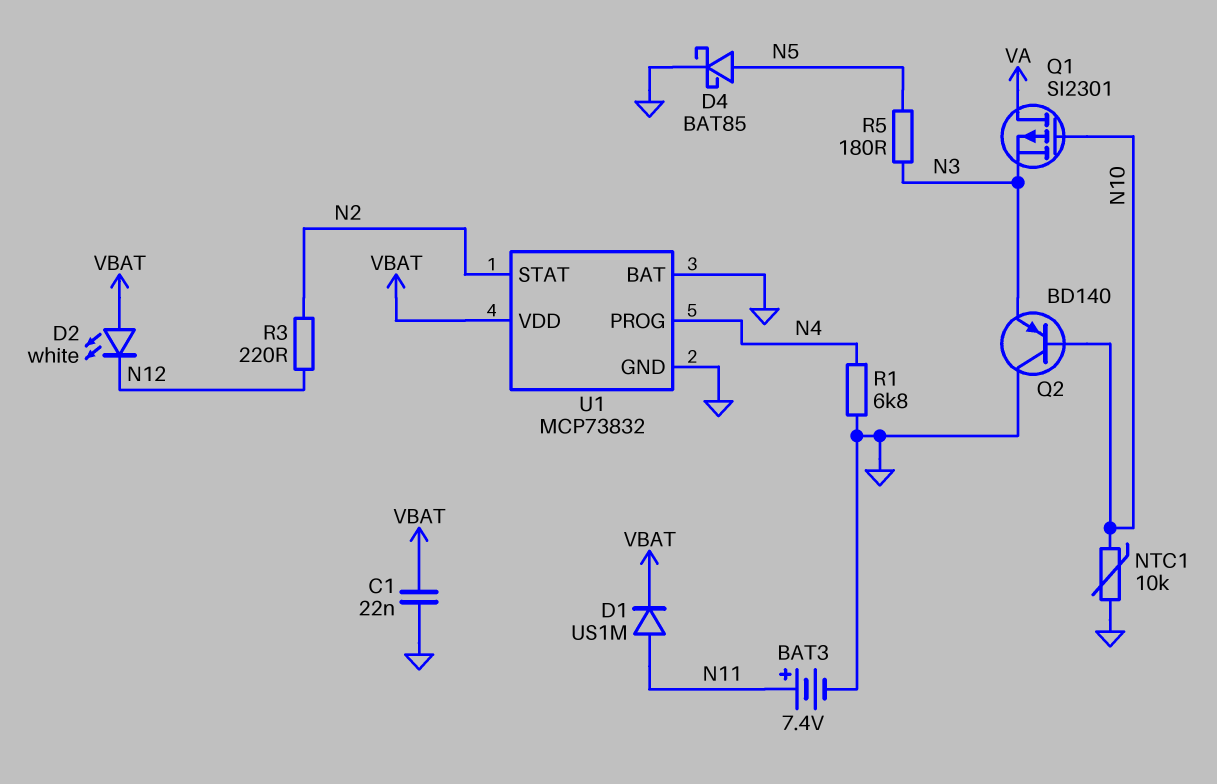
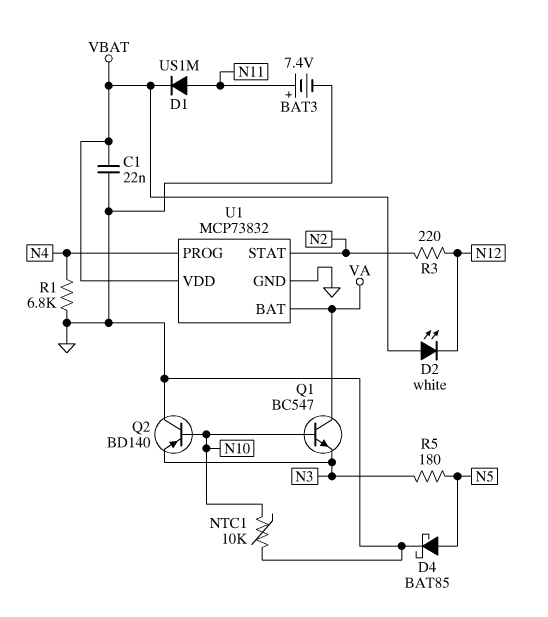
Q1: PMOS SI2301 (G N10, D VA, S N3) -> NPN BC547 (B N10, C VA, E N3)
U1 pin BAT: GND -> VA

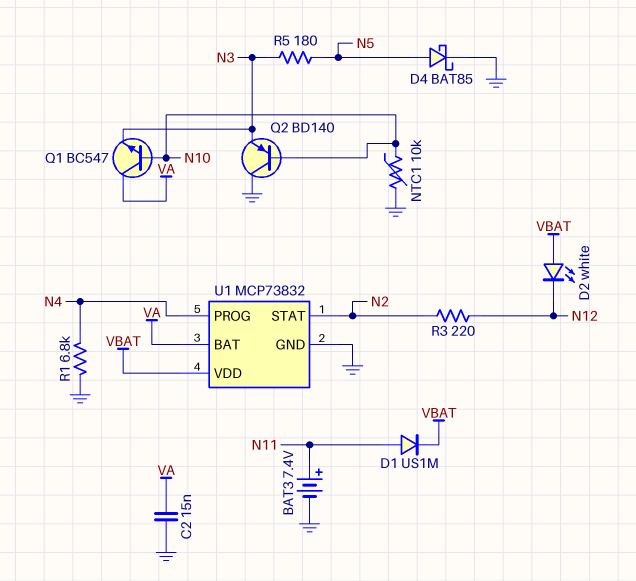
C1: 22nF (GND, VBAT) -> none
C2: none -> 15nF (GND, VA)

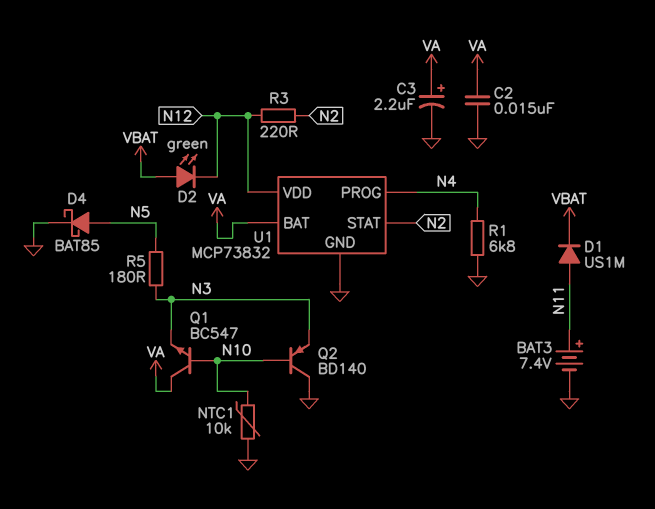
C3: none -> 2.2uF (plus VA, minus GND)
D2: LED white (A VBAT, K N12) -> LED green (A VBAT, K N12)
U1 pin VDD: VBAT -> N12

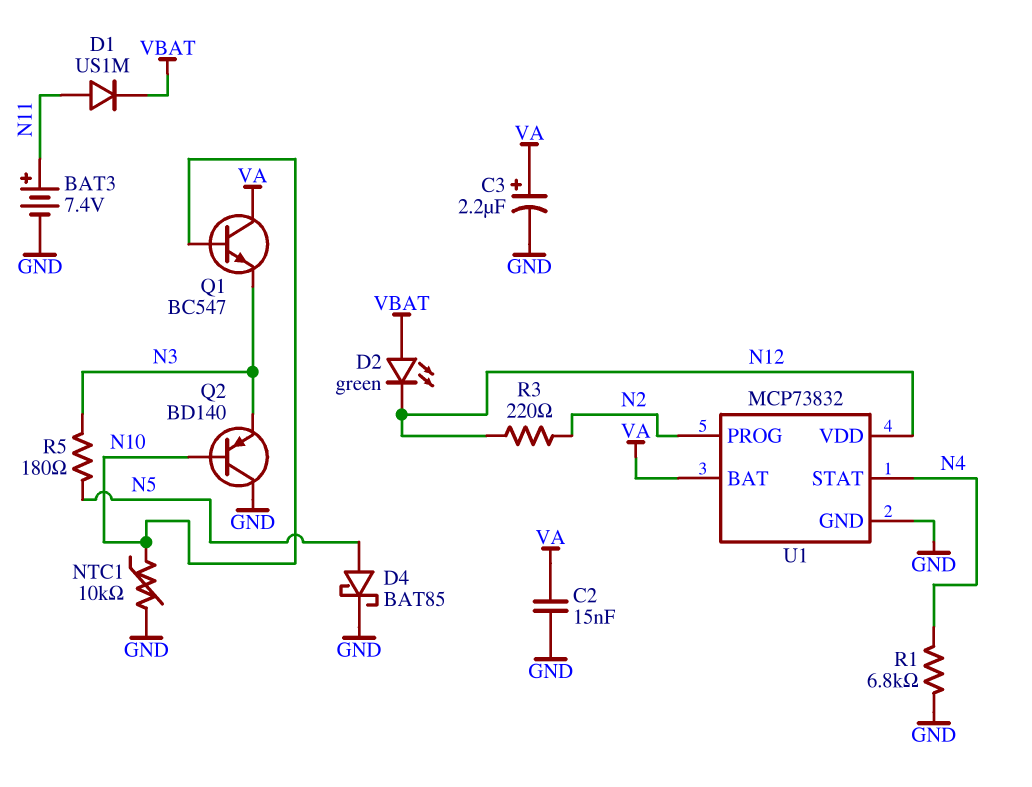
U1 pin PROG: N4 -> N2
U1 pin STAT: N2 -> N4

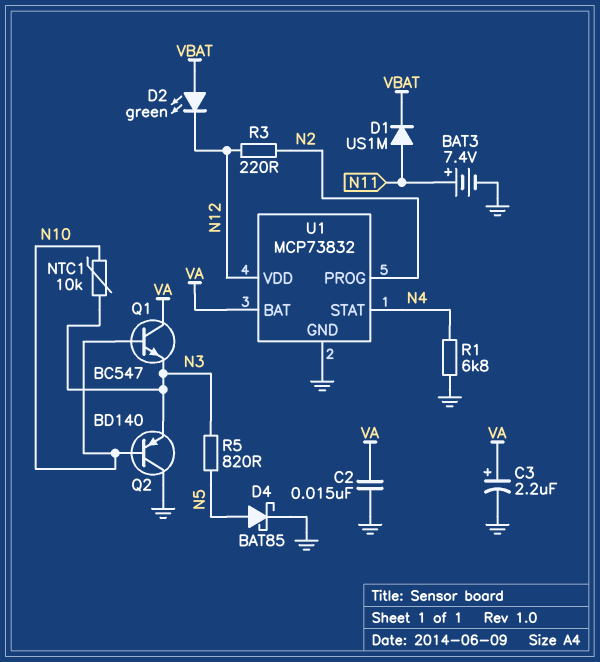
NTC1: 10k (GND, N10) -> 10k (N3, N10)
R5: 180 (N3, N5) -> 820 (N3, N5)

